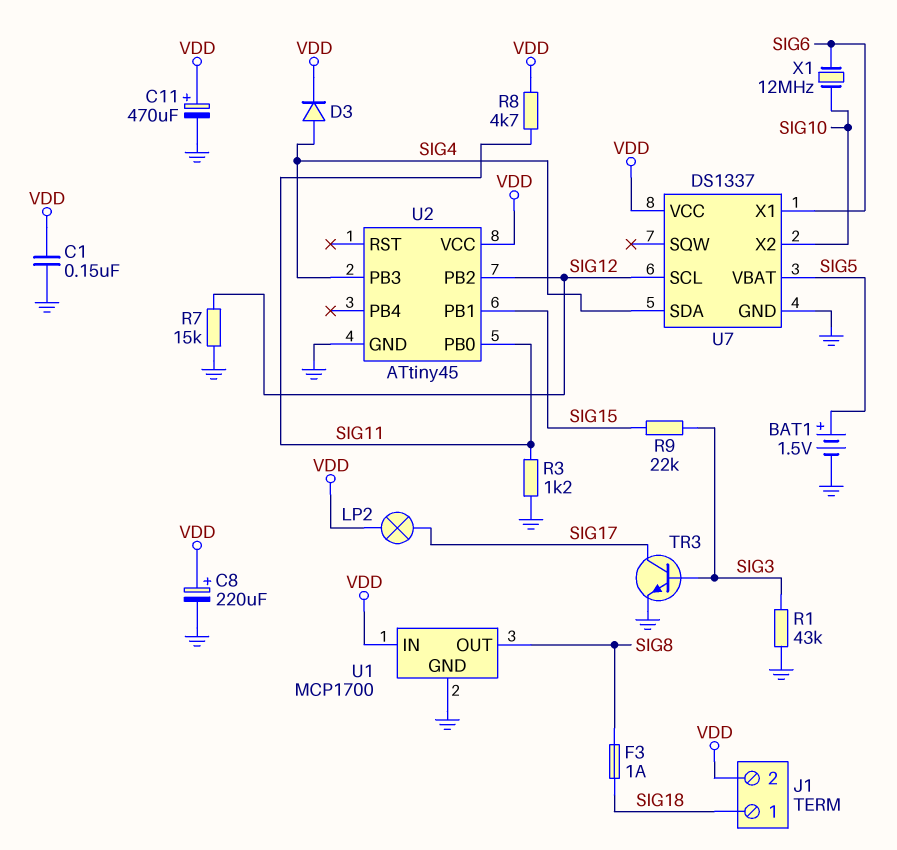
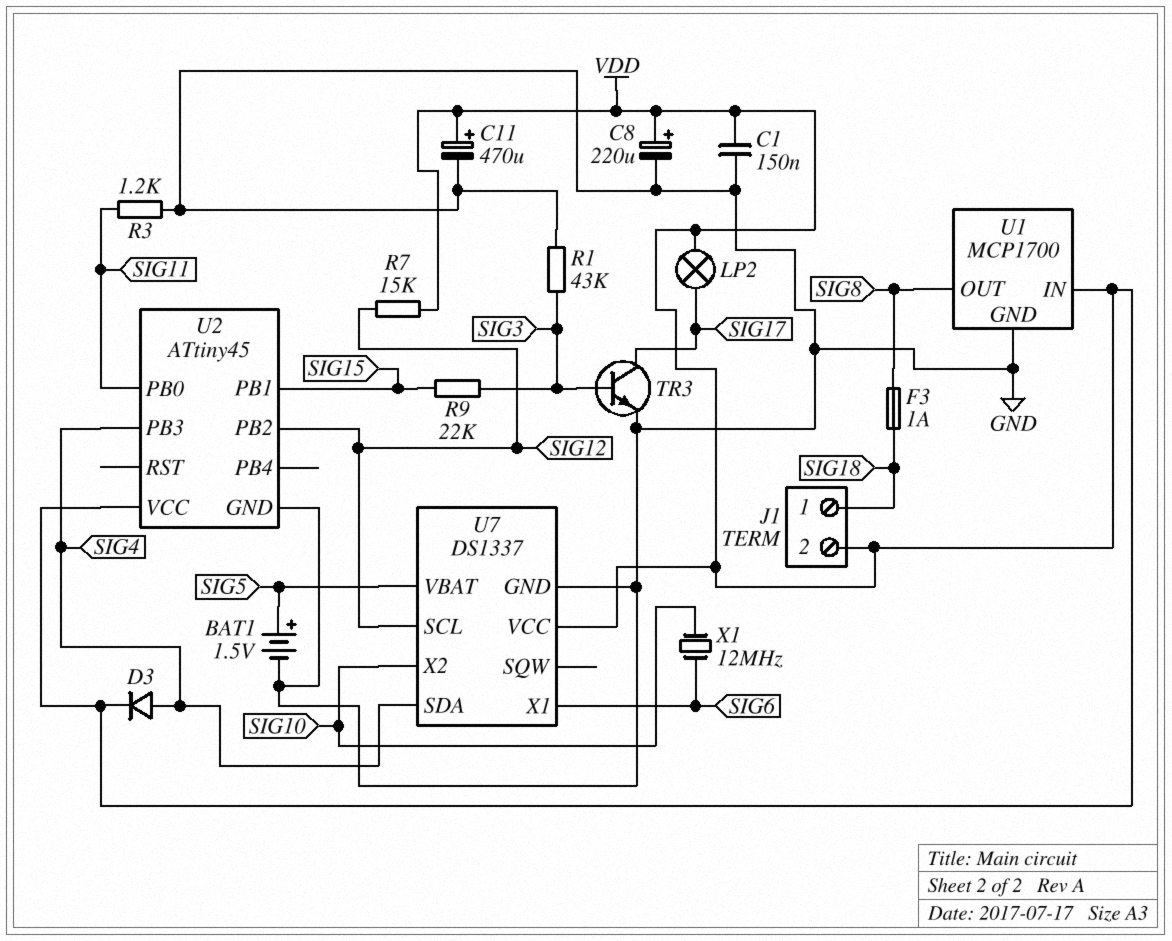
R7: 15k (GND, SIG12) -> 15k (SIG12, VDD)
R8: 4.7k (SIG11, VDD) -> none

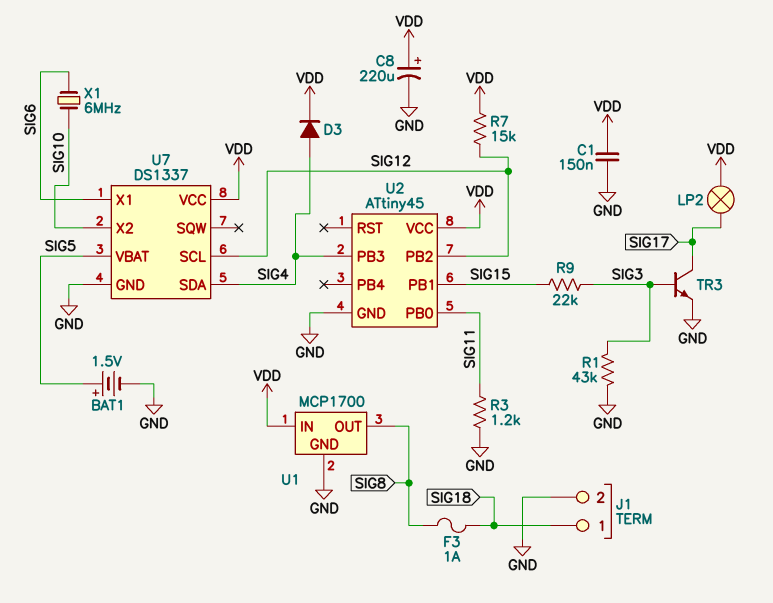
C11: 470uF (plus VDD, minus GND) -> none
J1 pin 2: VDD -> GND
X1: 12MHz (SIG6, SIG10) -> 6MHz (SIG6, SIG10)

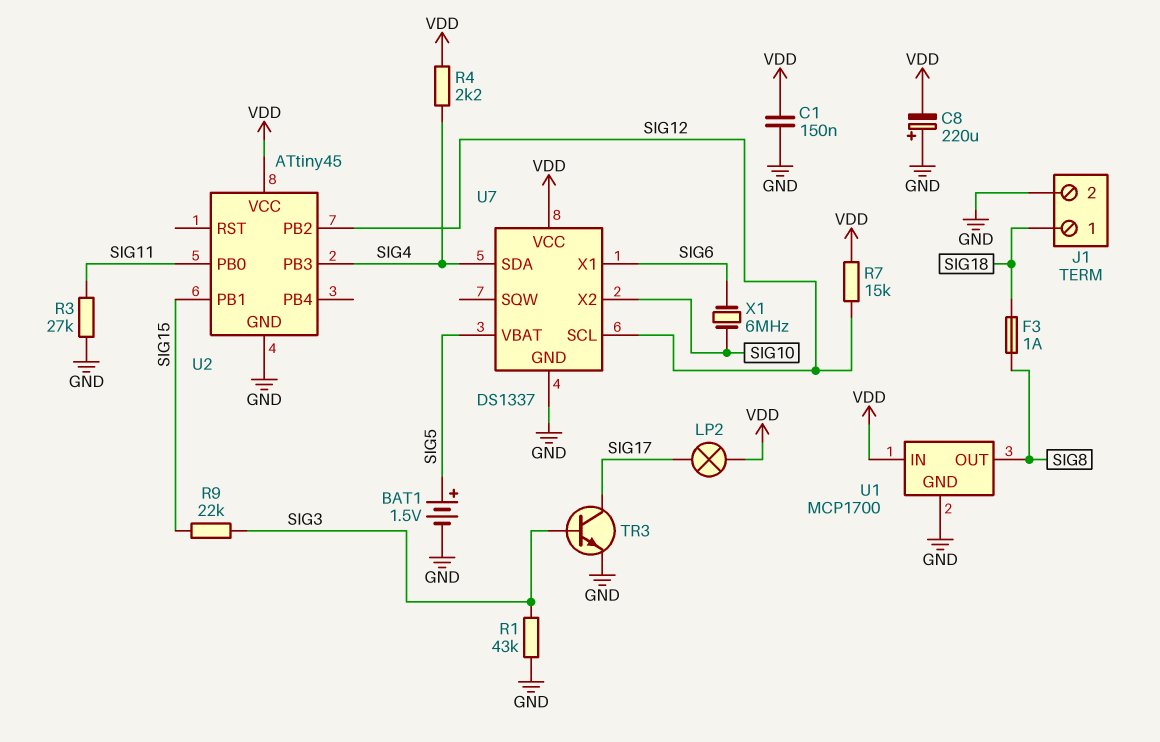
C8: 220uF (plus VDD, minus GND) -> 220uF (plus GND, minus VDD)
D3: diode (A SIG4, K VDD) -> none
R3: 1.2k (GND, SIG11) -> 27k (GND, SIG11)
R4: none -> 2.2k (SIG4, VDD)

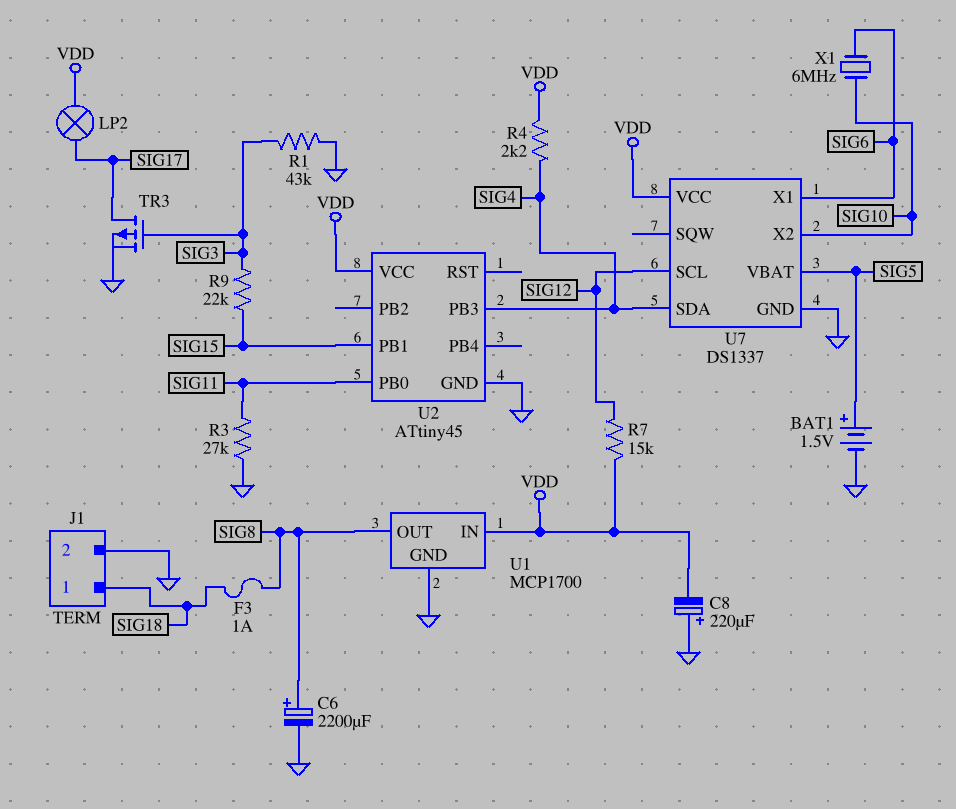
C1: 150nF (GND, VDD) -> none
C6: none -> 2200uF (plus SIG8, minus GND)
TR3: NPN (B SIG3, C SIG17, E GND) -> PMOS (G SIG3, D SIG17, S GND)
U2 pin PB2: SIG12 -> none

